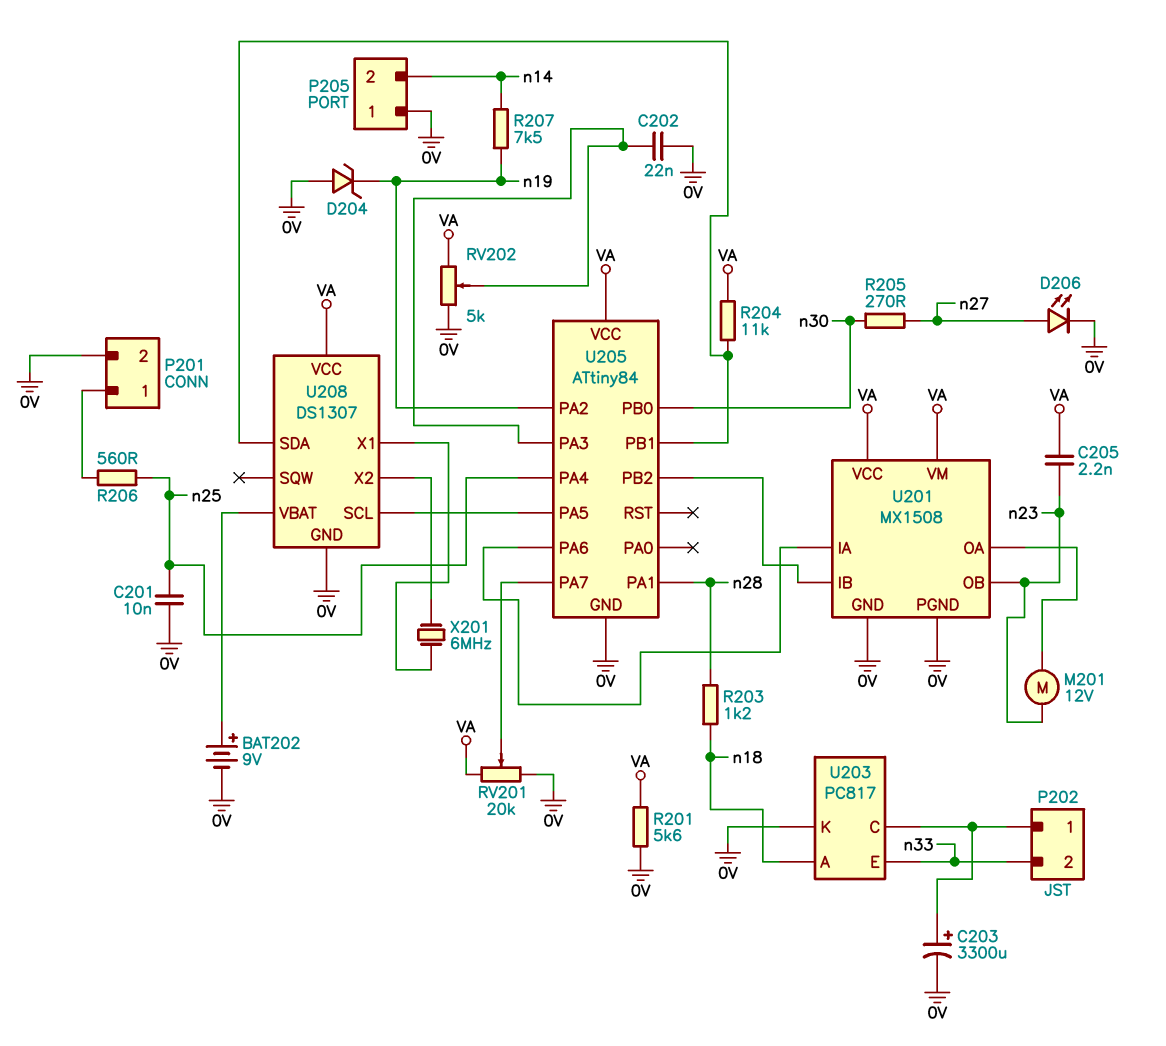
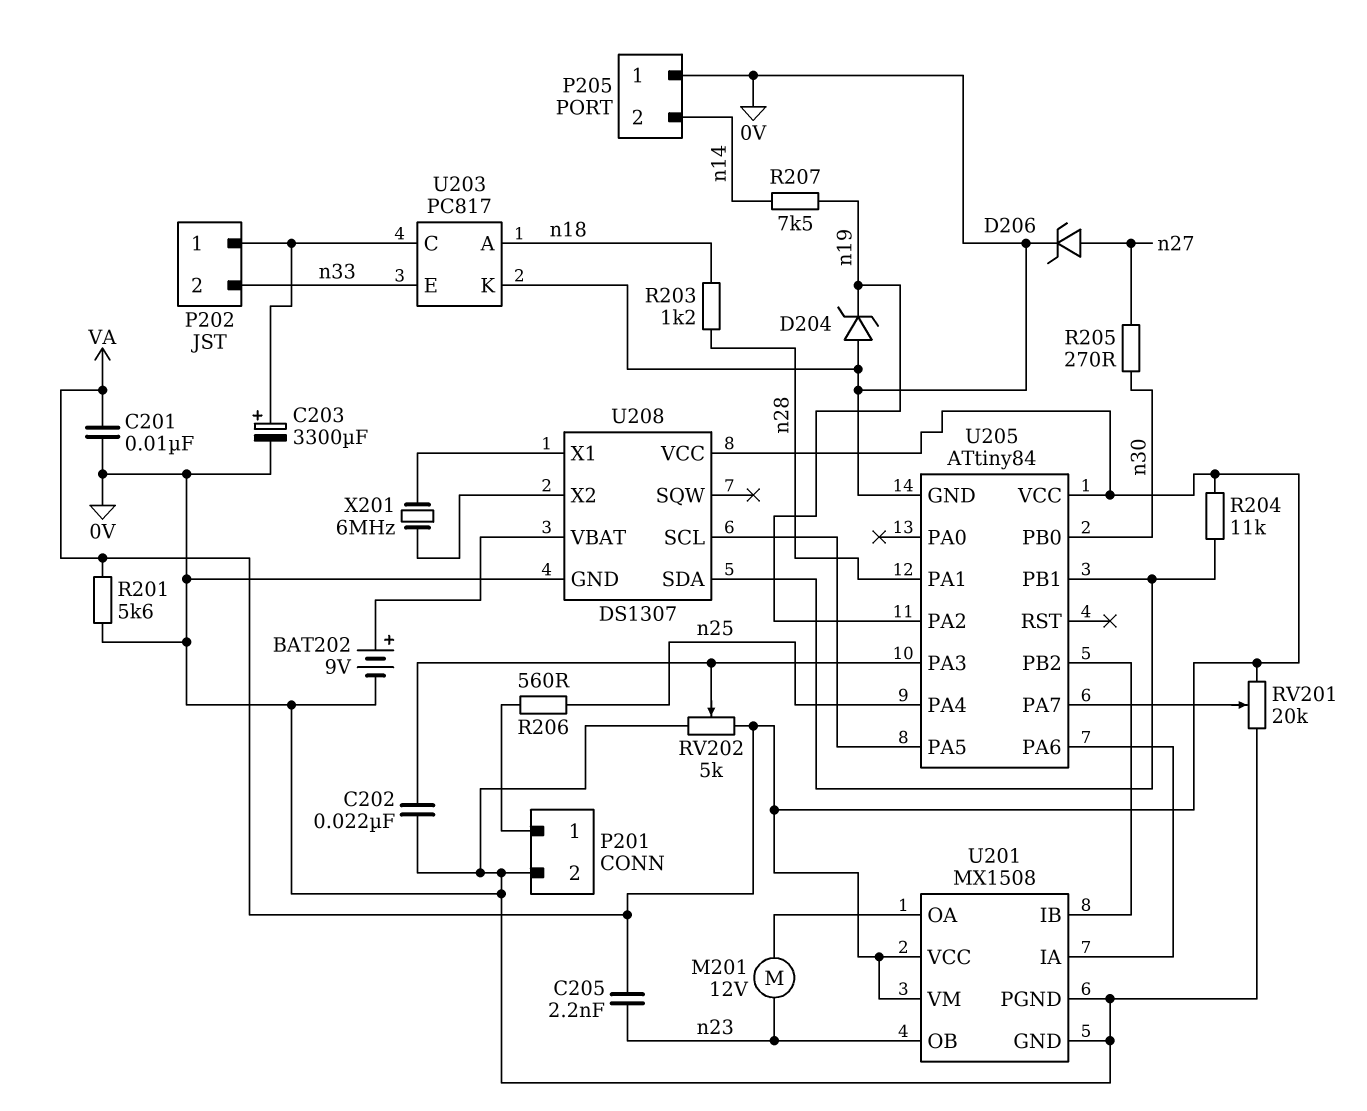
C201: 10nF (0V, n25) -> 10nF (0V, VA)
D206: LED (A n27, K 0V) -> zener (A n27, K 0V)

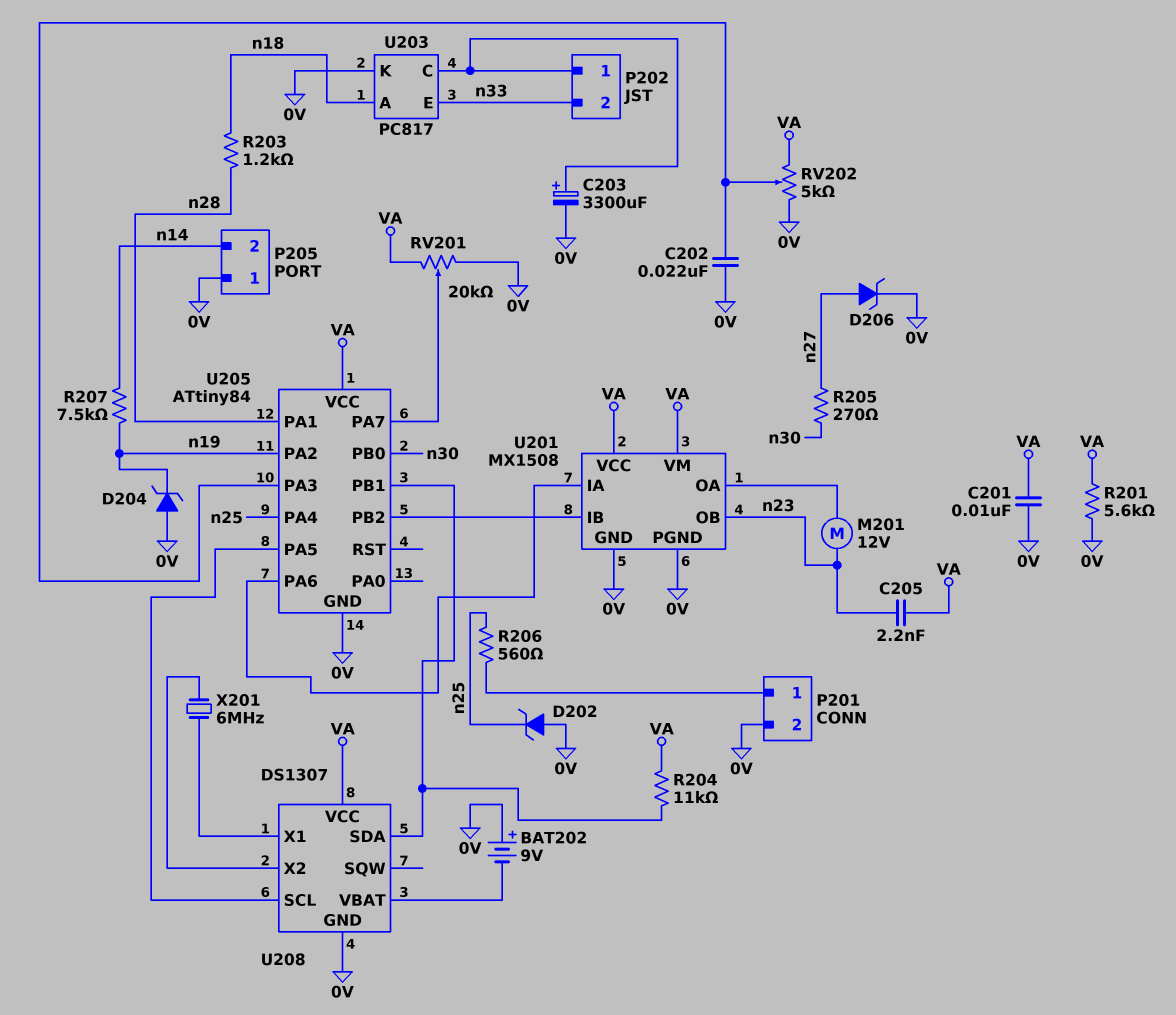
BAT202: 9V (plus U208/VBAT, minus 0V) -> 9V (plus 0V, minus U208/VBAT)
D202: none -> zener (A 0V, K n25)

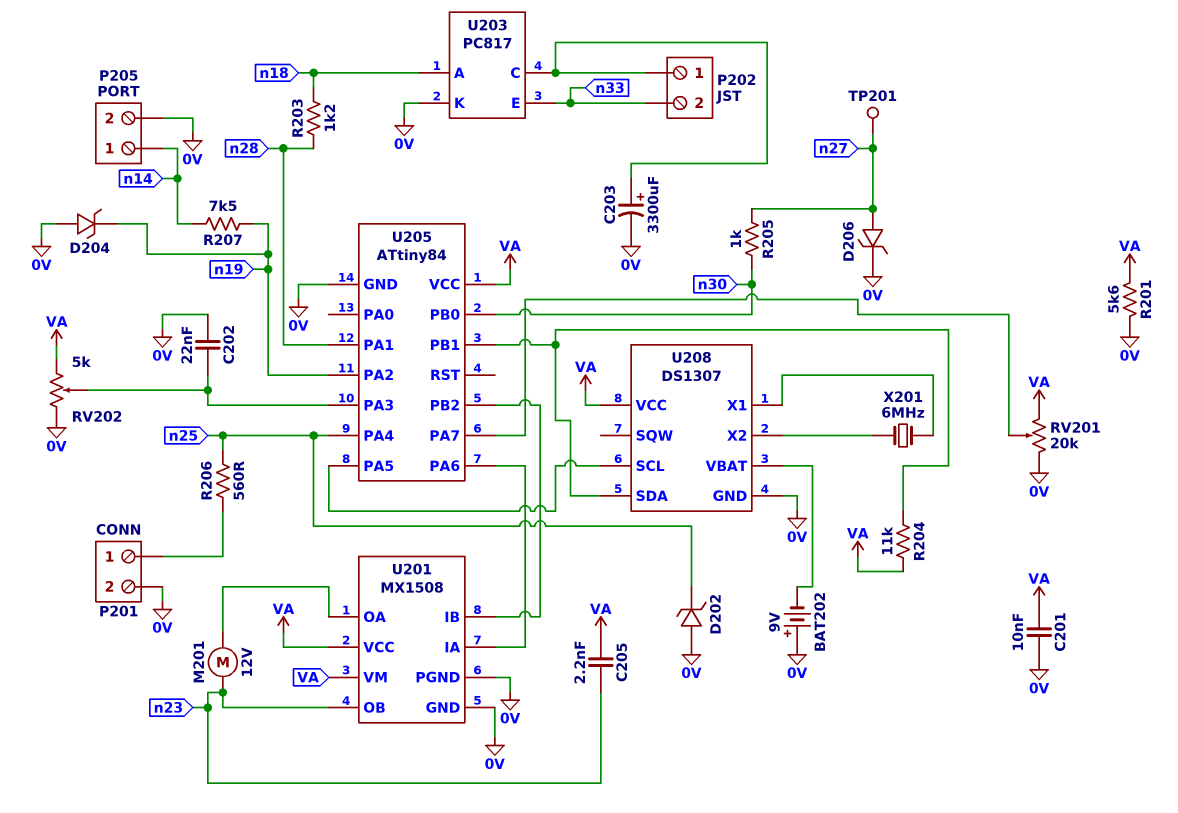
P205 pin 1: 0V -> n14
P205 pin 2: n14 -> 0V
R205: 270 (n27, n30) -> 1k (n27, n30)
TP201: none -> test point (n27)

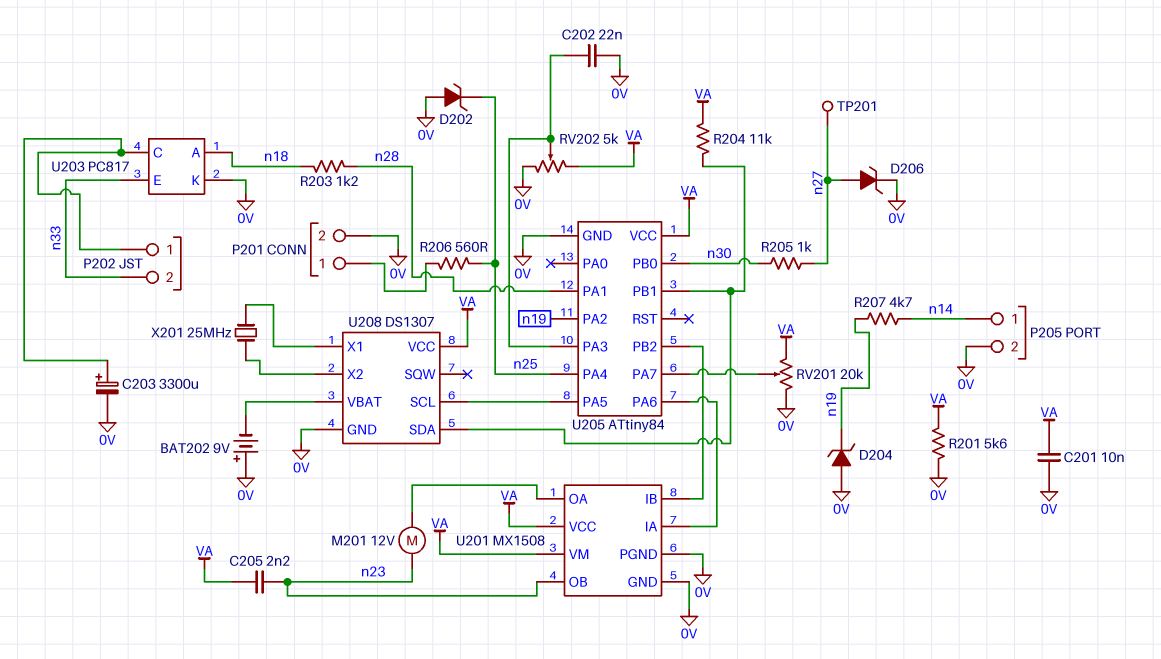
R207: 7.5k (n14, n19) -> 4.7k (n14, n19)
X201: 6MHz (U208/X1, U208/X2) -> 25MHz (U208/X1, U208/X2)

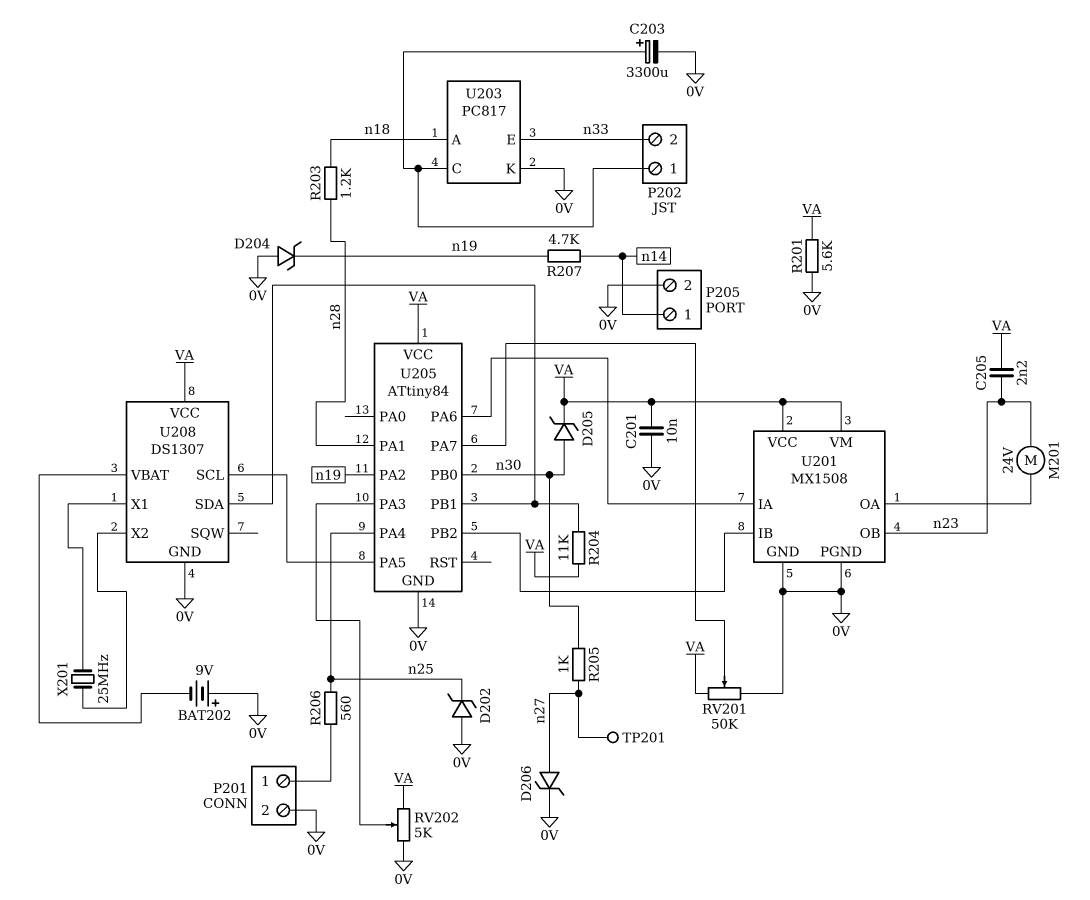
C202: 22nF (0V, U205/PA3) -> none
D205: none -> zener (A n30, K VA)
M201: motor 12V (U201/OA, n23) -> motor 24V (U201/OA, n23)
RV201: 20k (0V, VA, wiper U205/PA7) -> 50k (0V, VA, wiper U205/PA7)

